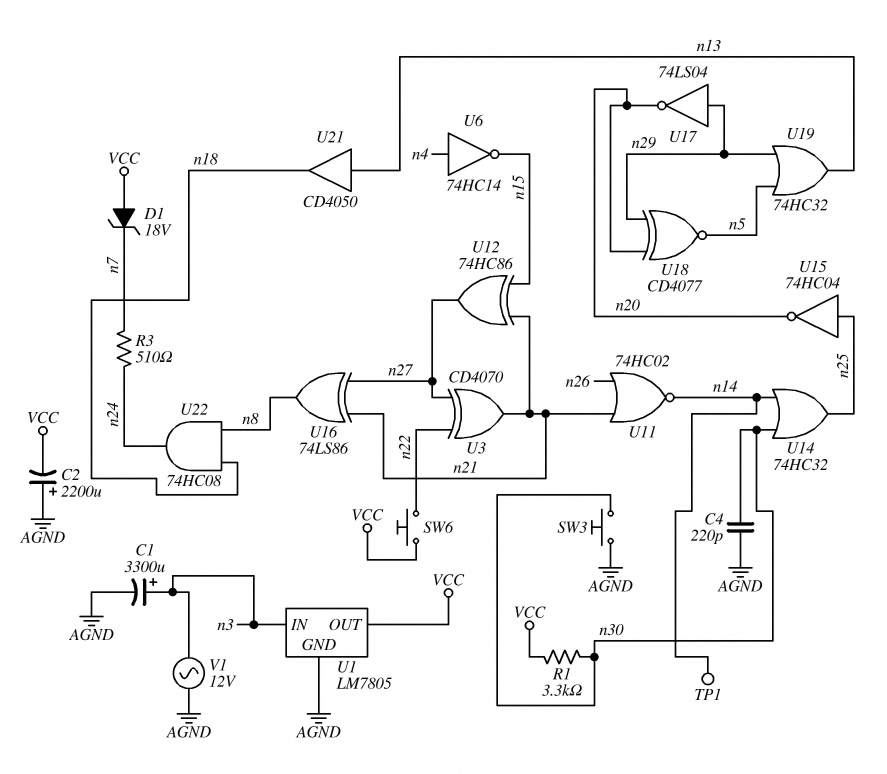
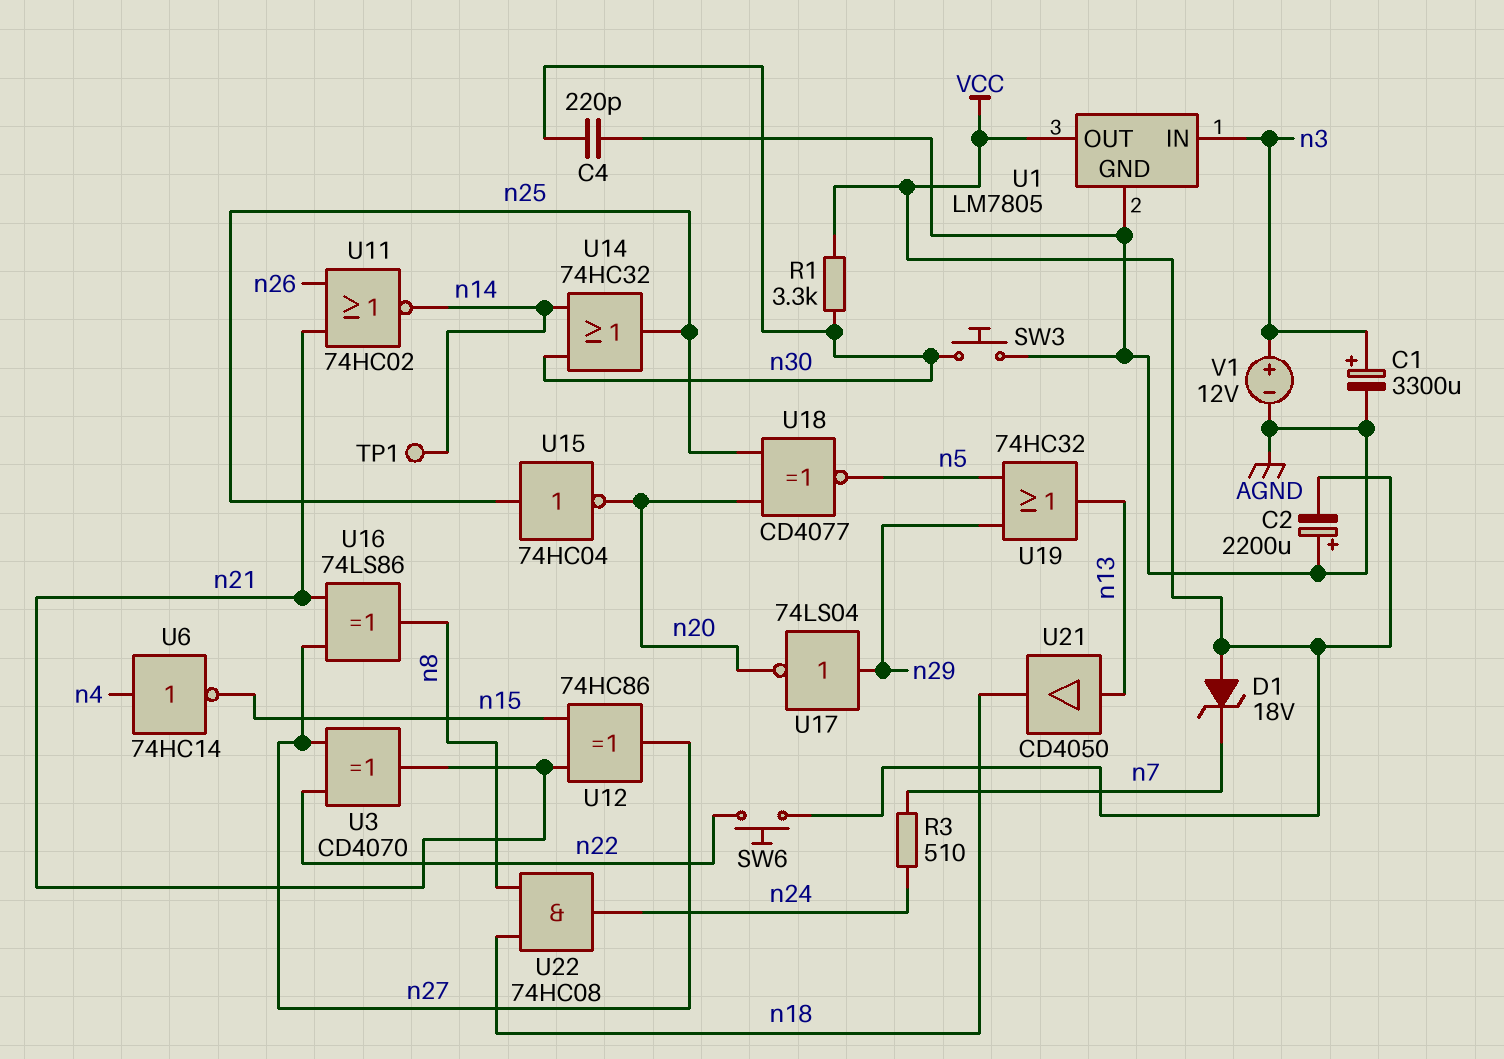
U18: XNOR CD4077 (in n20, in n29, out n5) -> XNOR CD4077 (in n20, in n25, out n5)
V1: AC 12V (AGND, n3) -> 12V (plus n3, minus AGND)

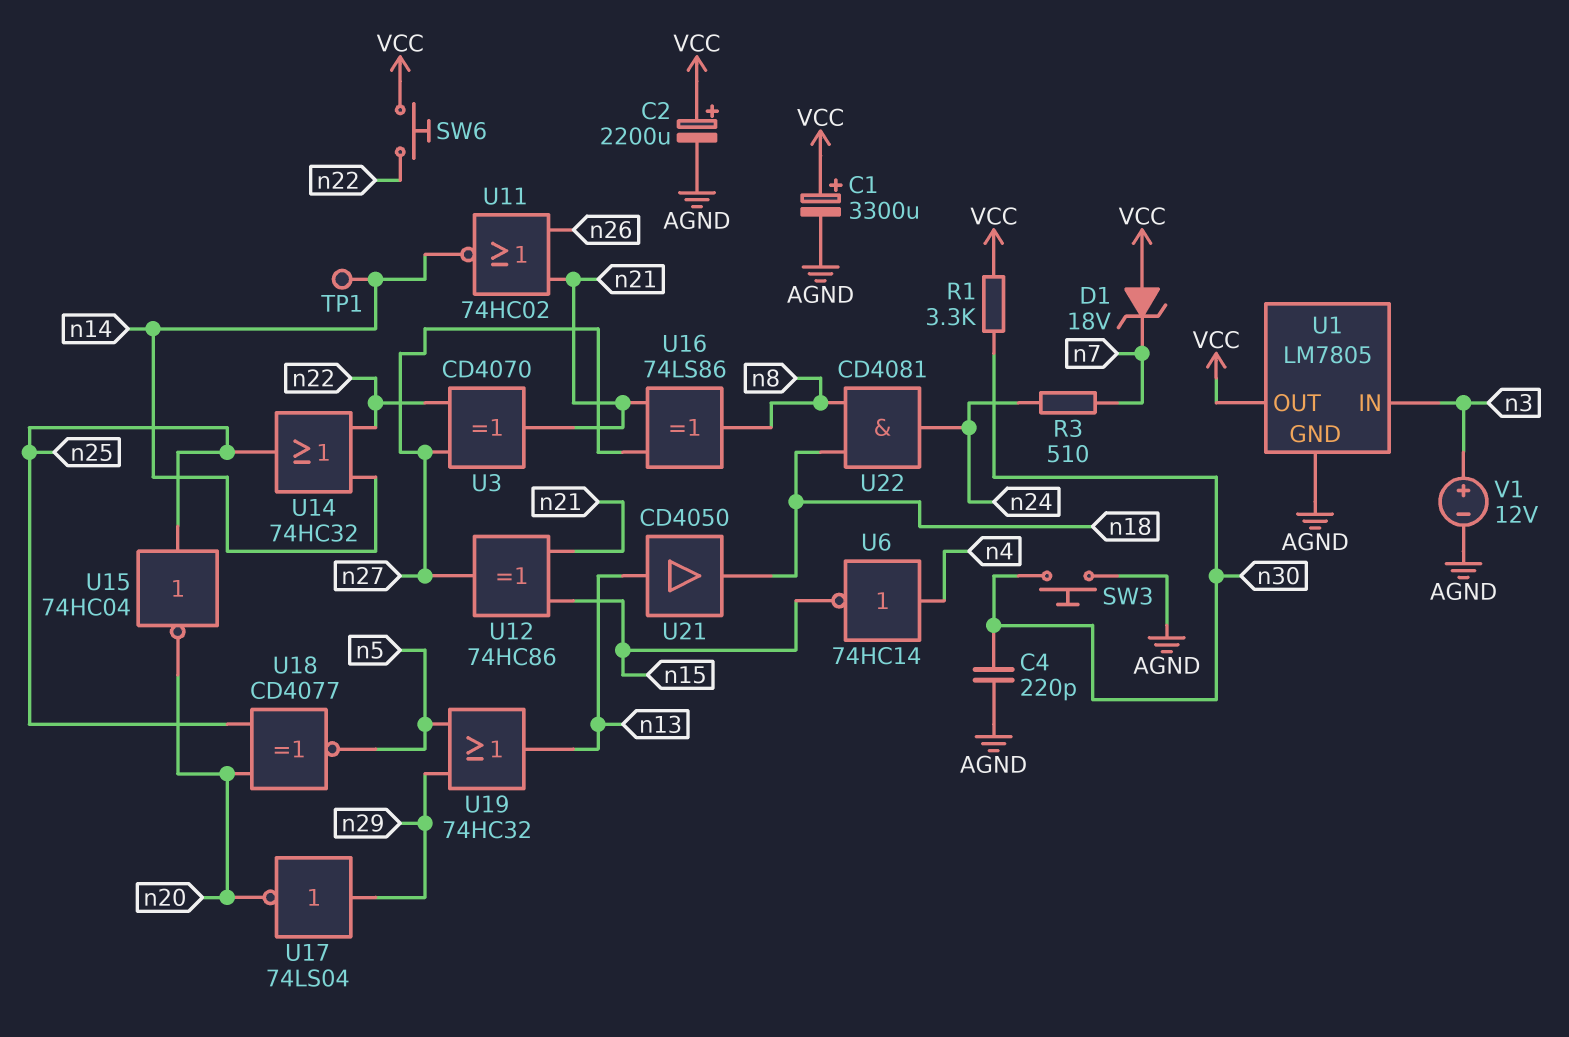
C1: 3300uF (plus n3, minus AGND) -> 3300uF (plus VCC, minus AGND)
C2: 2200uF (plus AGND, minus VCC) -> 2200uF (plus VCC, minus AGND)
U14: OR 74HC32 (in n14, in n30, out n25) -> OR 74HC32 (in n14, in n22, out n25)
U22: AND 74HC08 (in n8, in n18, out n24) -> AND CD4081 (in n8, in n18, out n24)

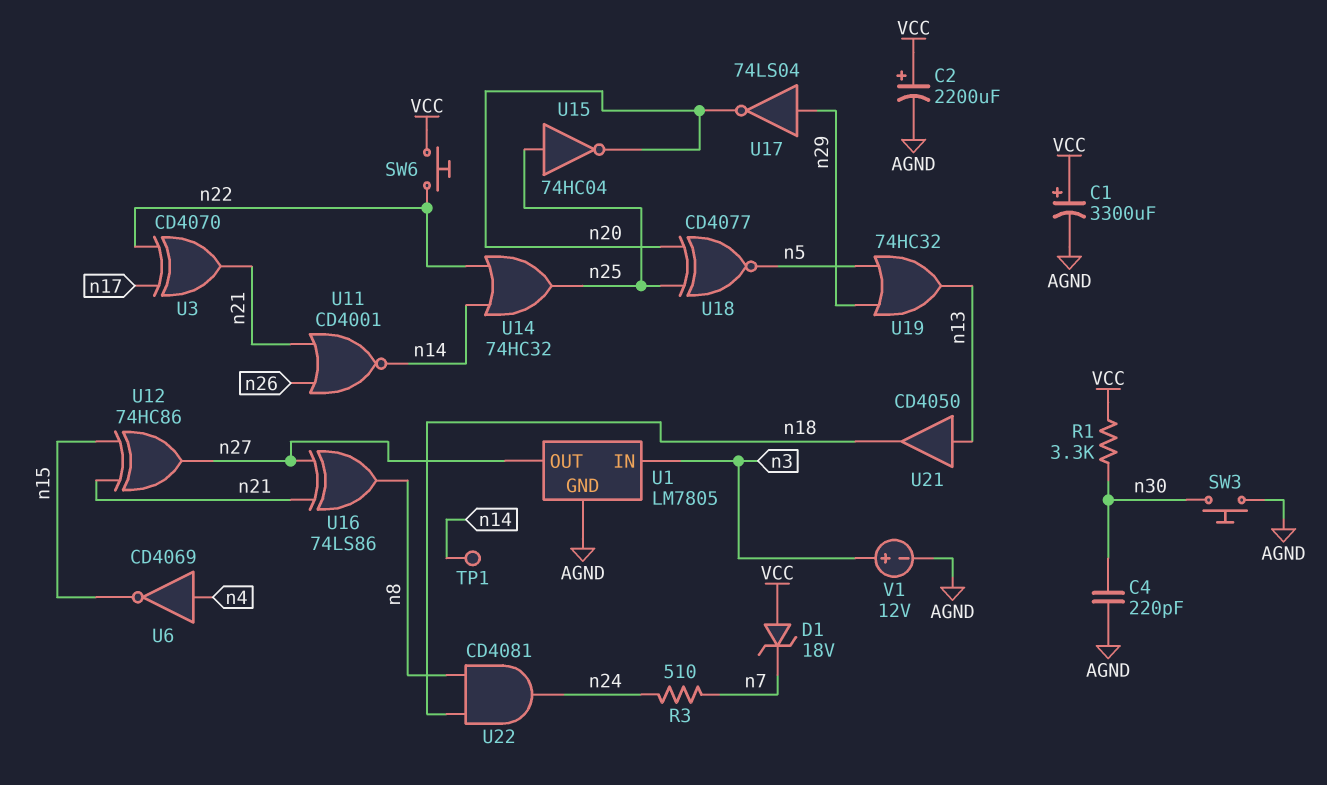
U1 pin OUT: VCC -> n27
U3: XOR CD4070 (in n22, in n27, out n21) -> XOR CD4070 (in n17, in n22, out n21)
U6: NOT 74HC14 (in n4, out n15) -> NOT CD4069 (in n4, out n15)
U11: NOR 74HC02 (in n21, in n26, out n14) -> NOR CD4001 (in n21, in n26, out n14)

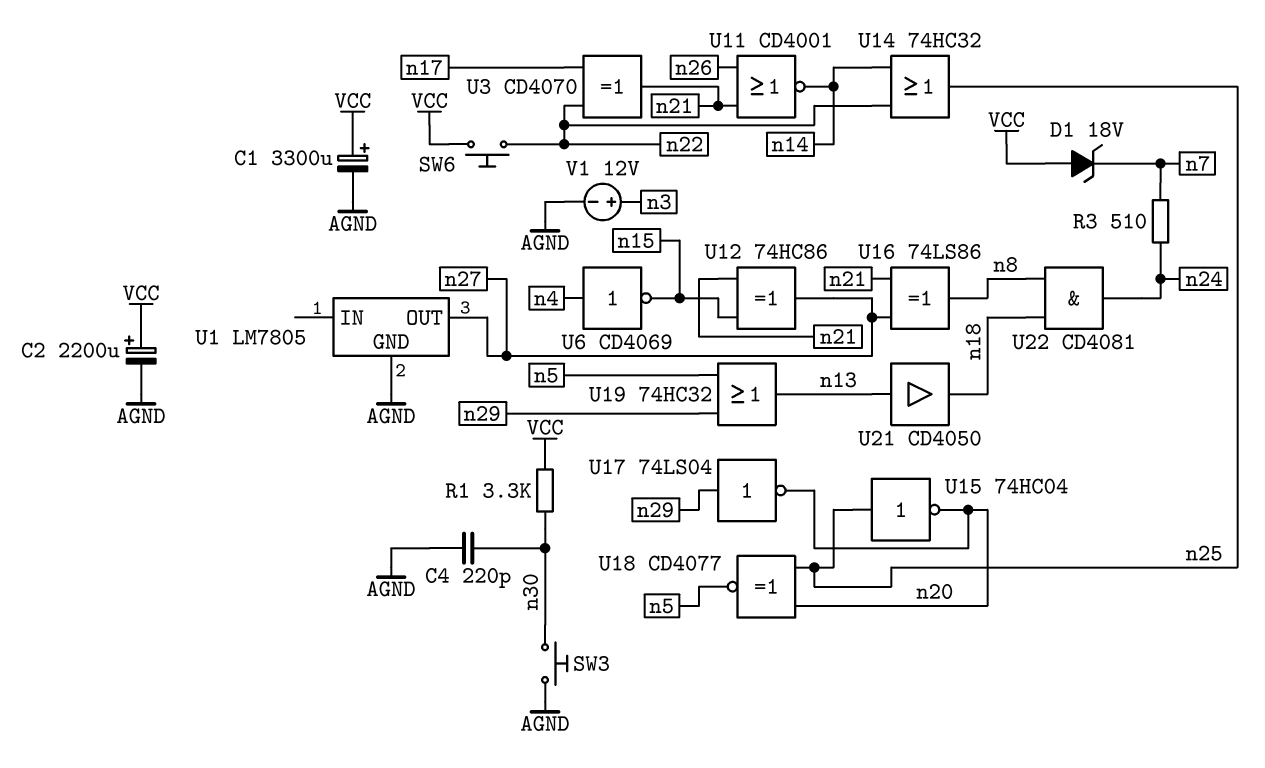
TP1: test point (n14) -> none
U1 pin IN: n3 -> none

